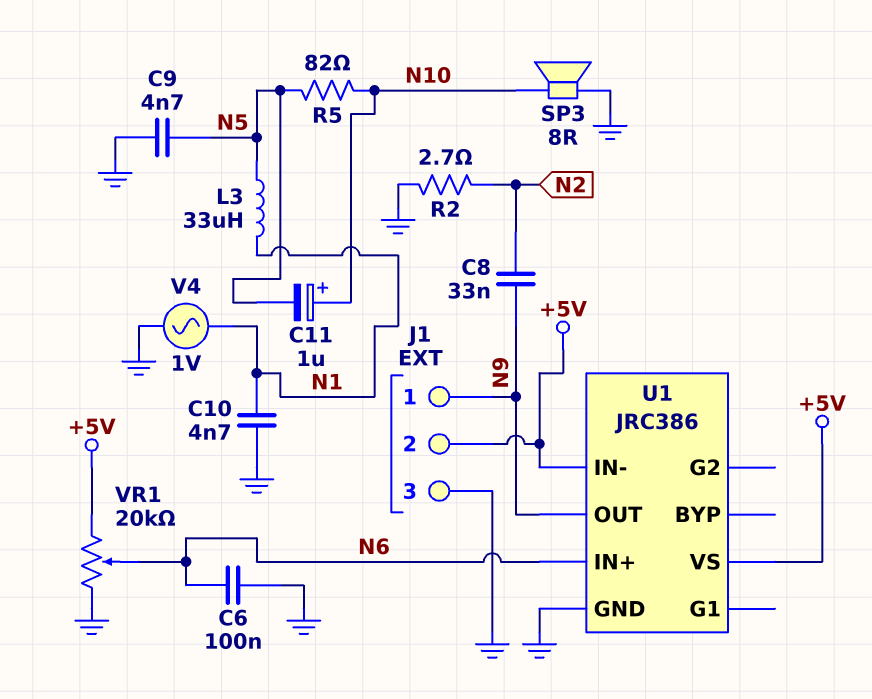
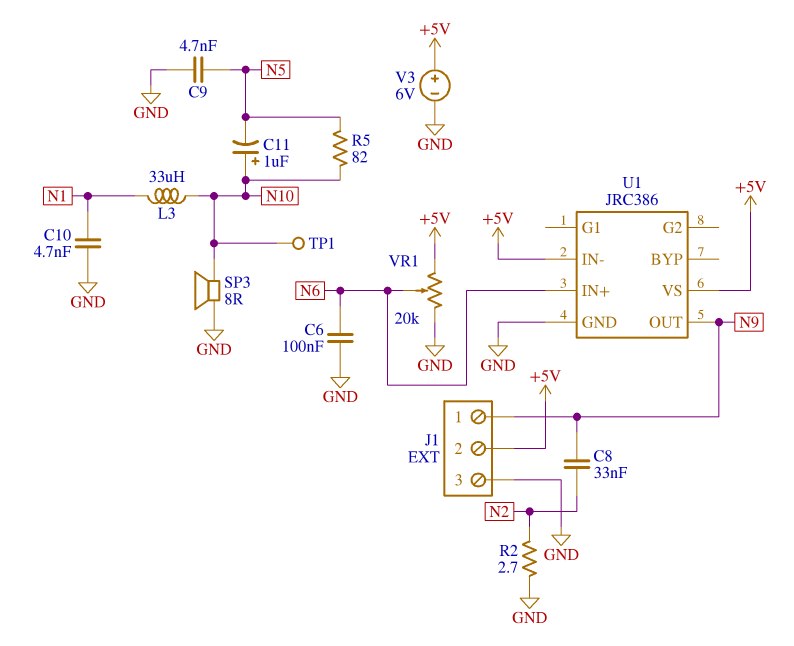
L3: 33uH (N1, N5) -> 33uH (N1, N10)
TP1: none -> test point (N10)
V3: none -> 6V (plus +5V, minus GND)
V4: AC 1V (GND, N1) -> none

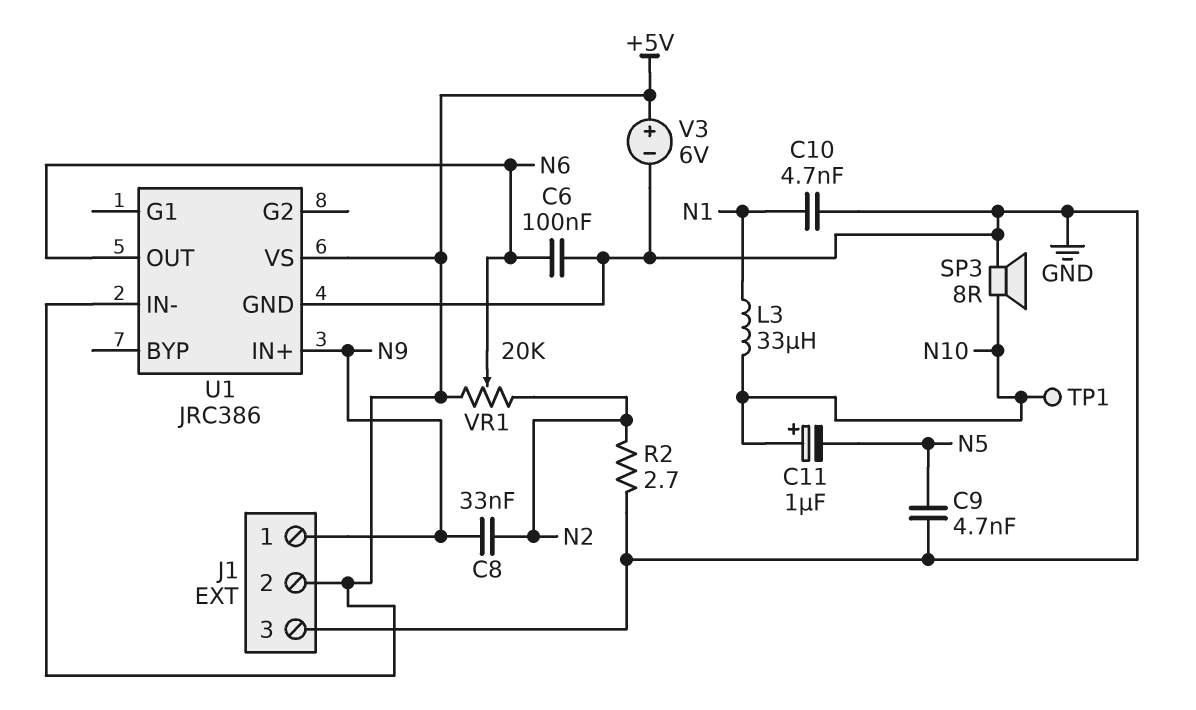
R5: 82 (N5, N10) -> none
U1 pin IN+: N6 -> N9
U1 pin OUT: N9 -> N6
VR1: 20k (+5V, GND, wiper N6) -> 20k (+5V, N2, wiper N6)

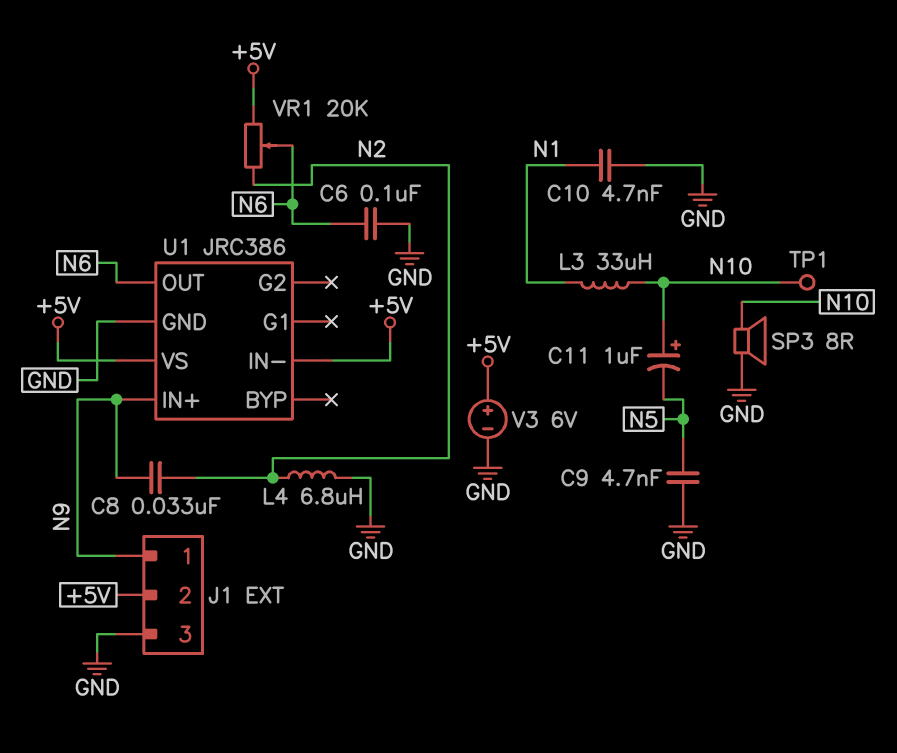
L4: none -> 6.8uH (GND, N2)
R2: 2.7 (GND, N2) -> none

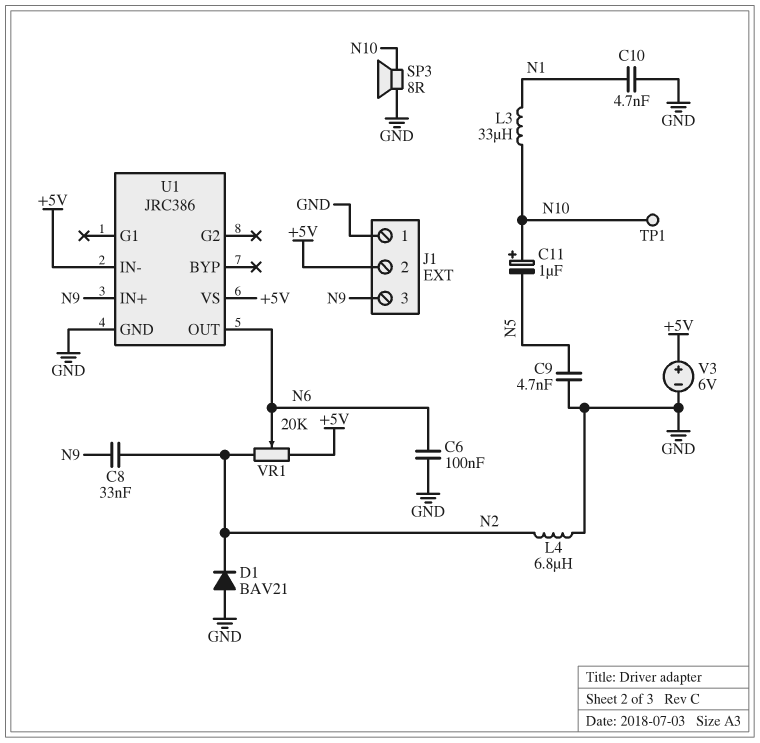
D1: none -> diode BAV21 (A GND, K N2)
J1 pin 1: N9 -> GND
J1 pin 3: GND -> N9

